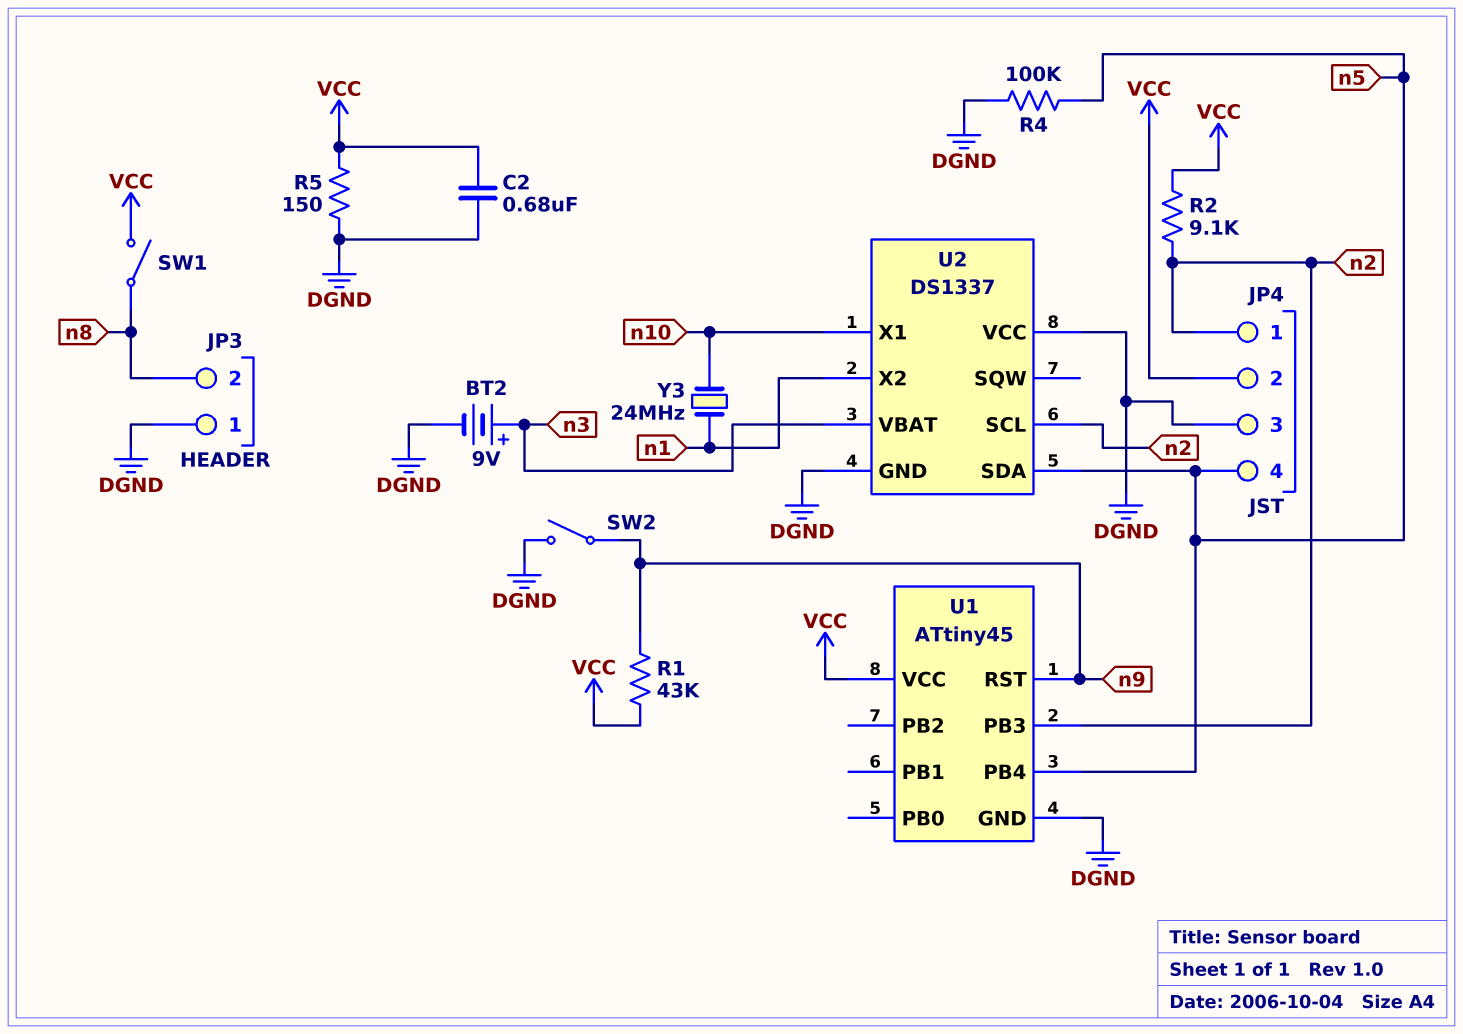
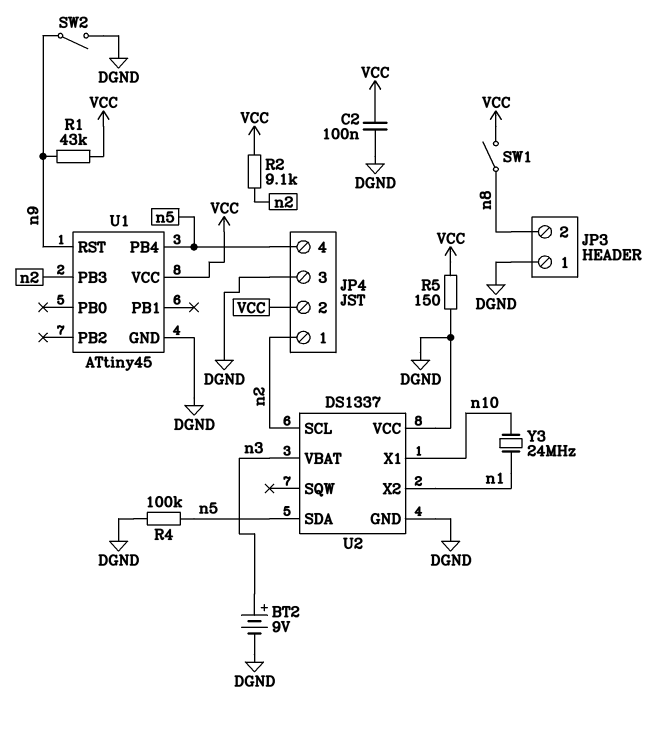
C2: 680nF (DGND, VCC) -> 100nF (DGND, VCC)

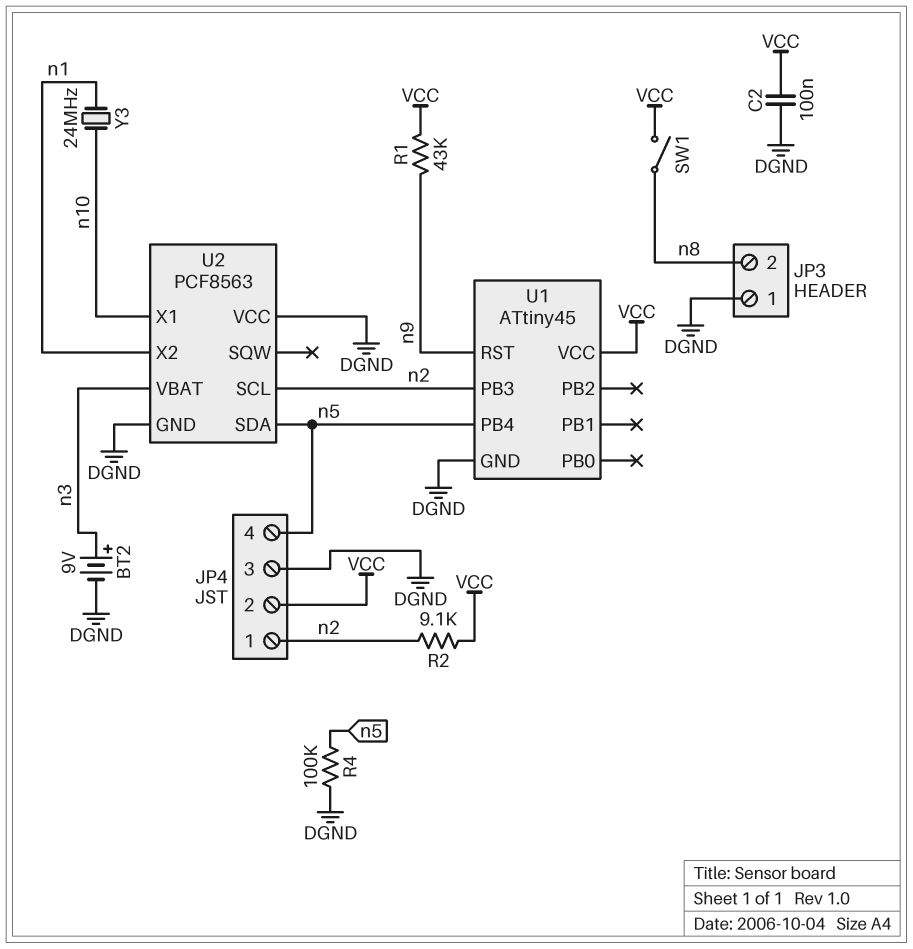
R5: 150 (DGND, VCC) -> none
SW2: switch (DGND, n9) -> none
U2: DS1337 -> PCF8563

